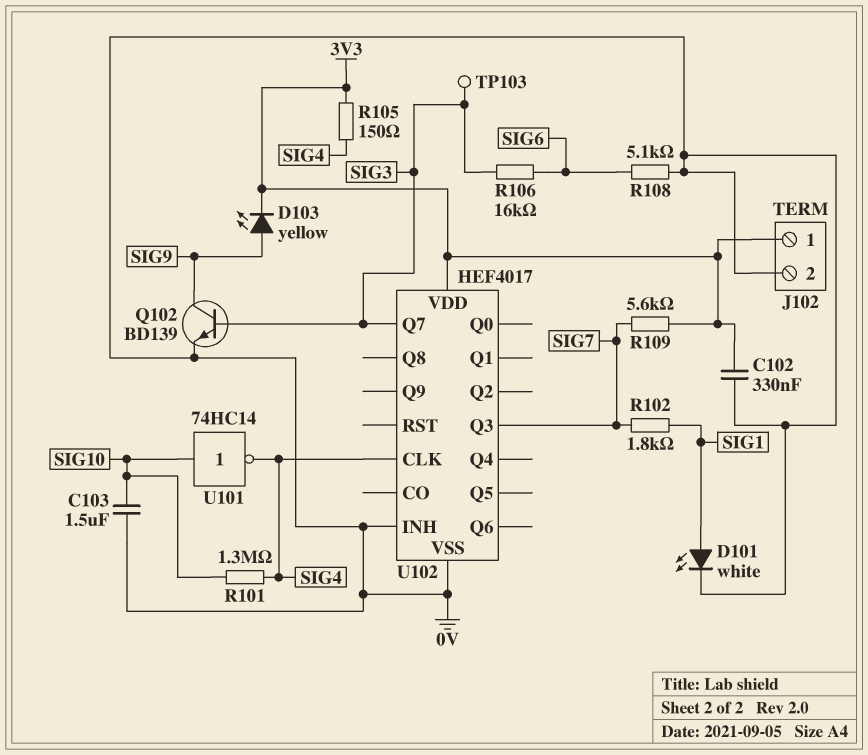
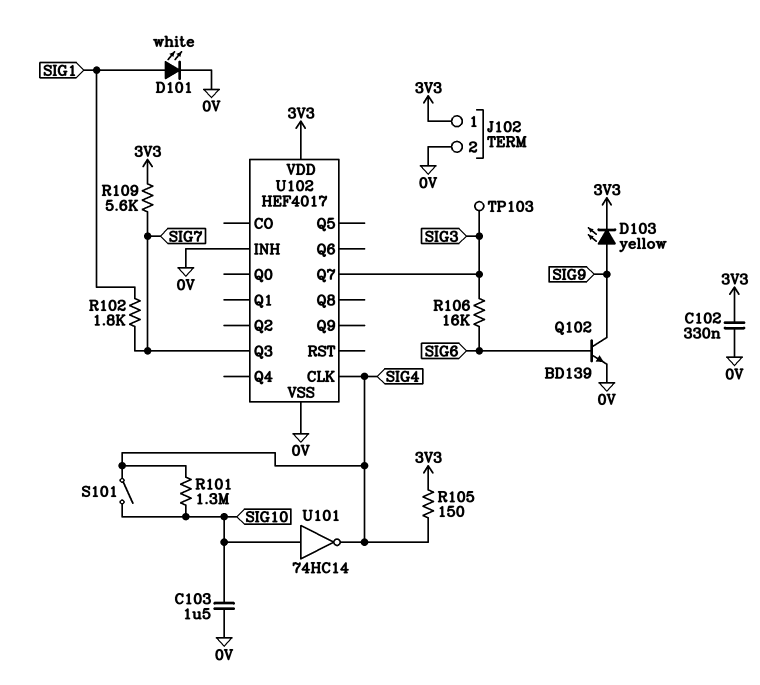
Q102: NPN BD139 (B SIG3, C SIG9, E 0V) -> NPN BD139 (B SIG6, C SIG9, E 0V)
R108: 5.1k (0V, SIG6) -> none
S101: none -> switch (SIG4, SIG10)

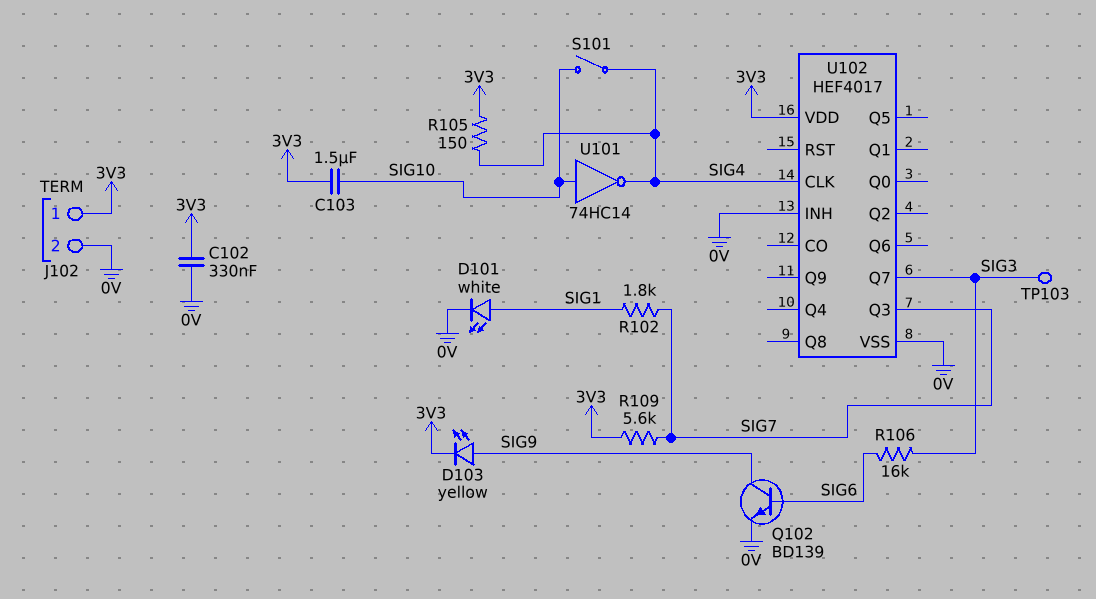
C103: 1.5uF (0V, SIG10) -> 1.5uF (3V3, SIG10)
R101: 1.3M (SIG4, SIG10) -> none

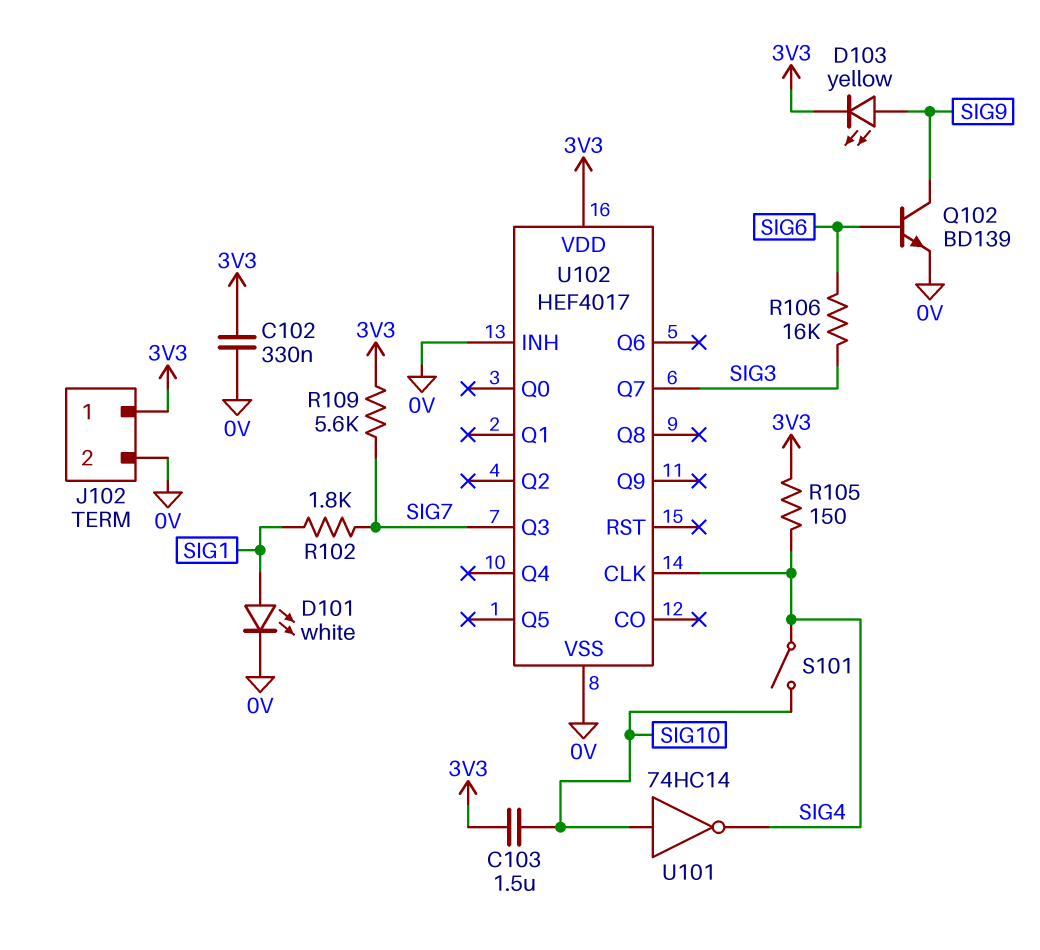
TP103: test point (SIG3) -> none

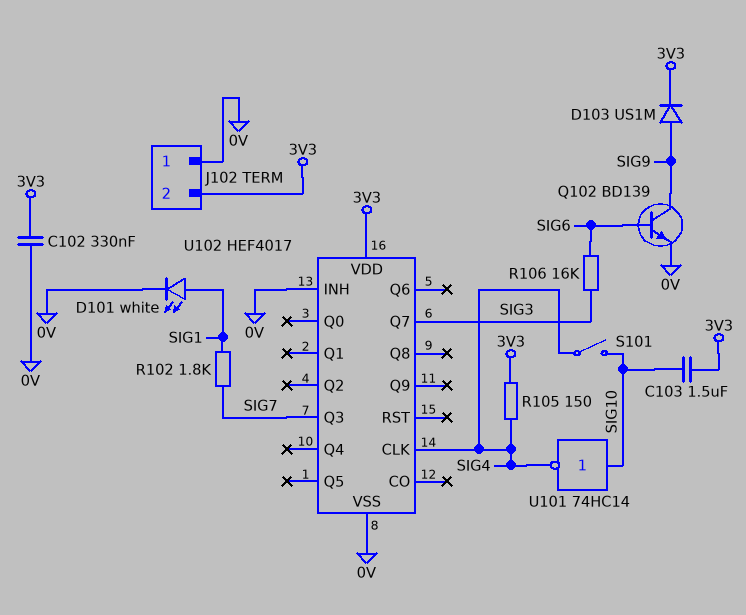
D103: LED yellow (A SIG9, K 3V3) -> diode US1M (A SIG9, K 3V3)
J102 pin 1: 3V3 -> 0V
J102 pin 2: 0V -> 3V3
R109: 5.6k (3V3, SIG7) -> none

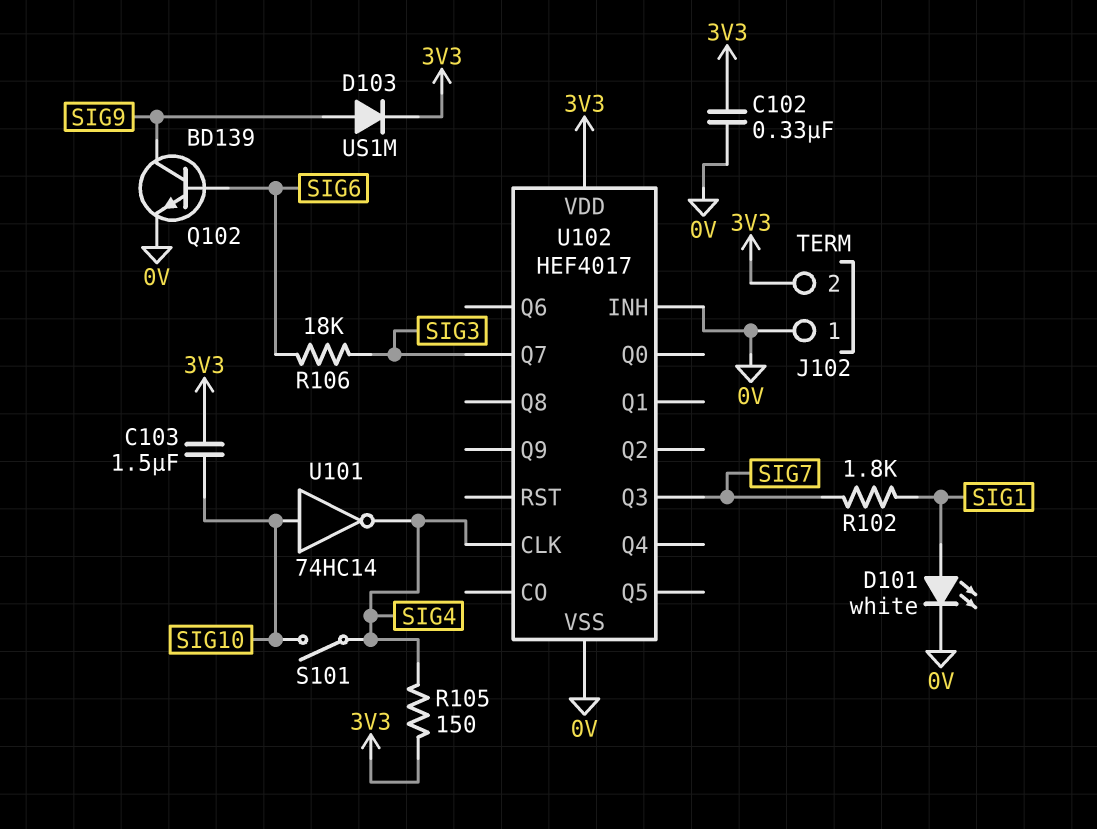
R106: 16k (SIG3, SIG6) -> 18k (SIG3, SIG6)

